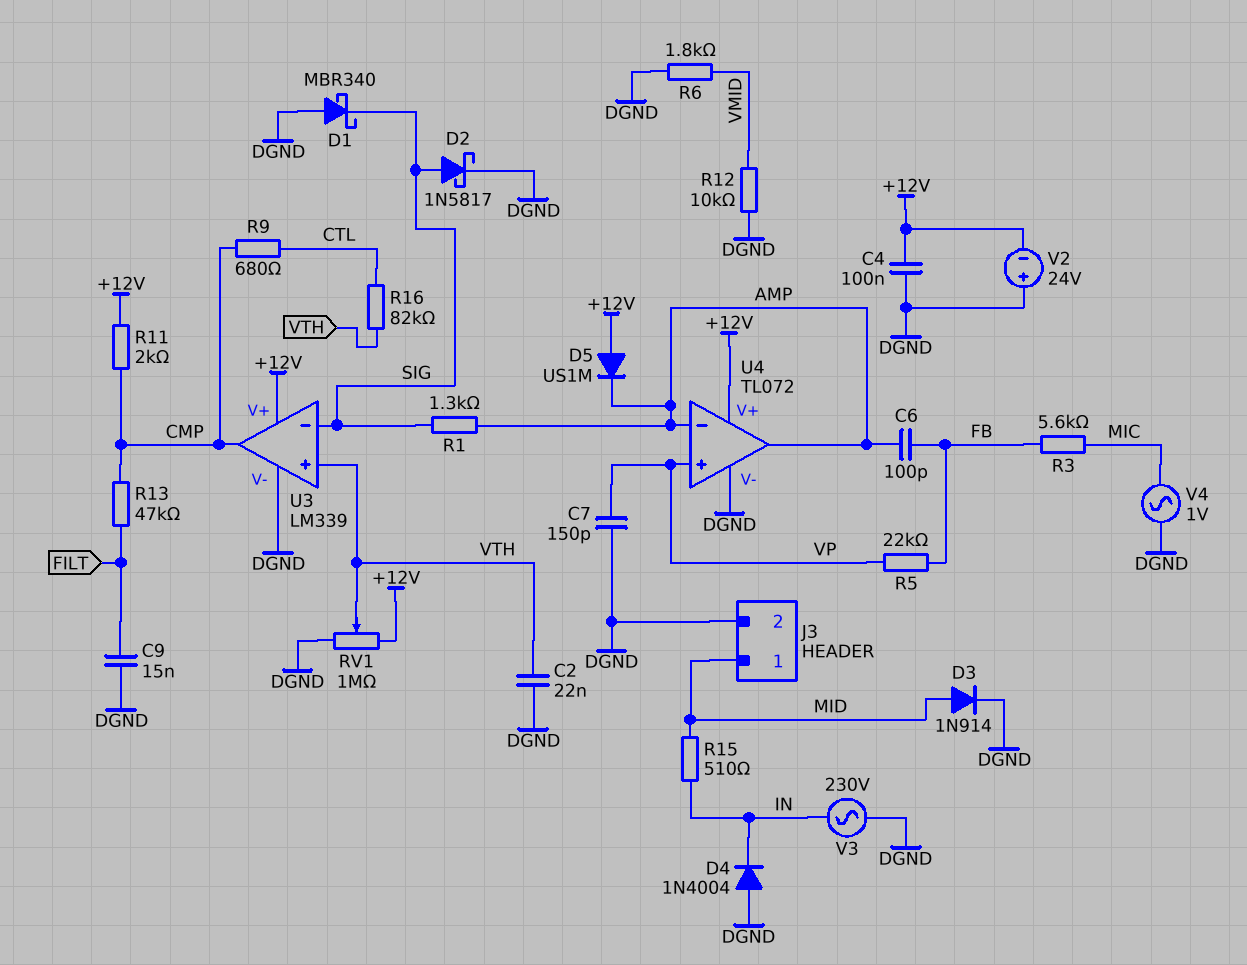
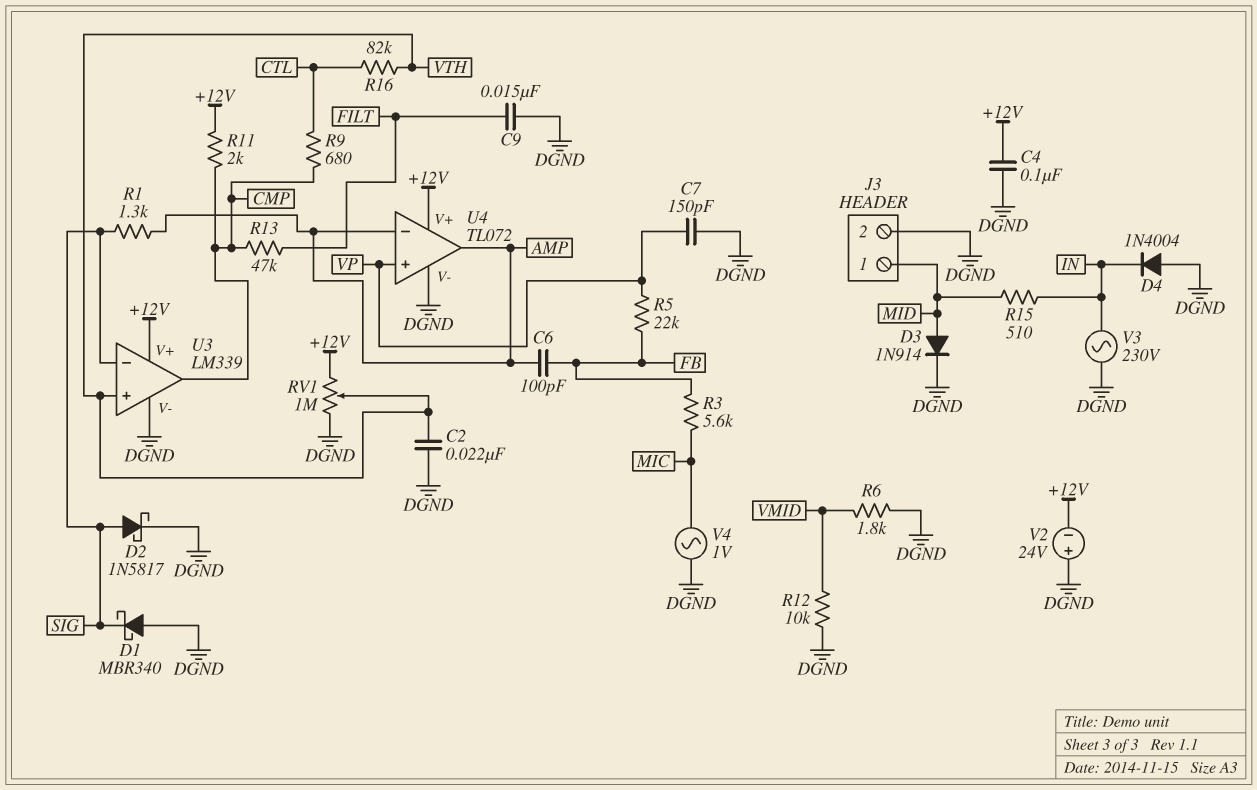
D5: diode US1M (A +12V, K AMP) -> none

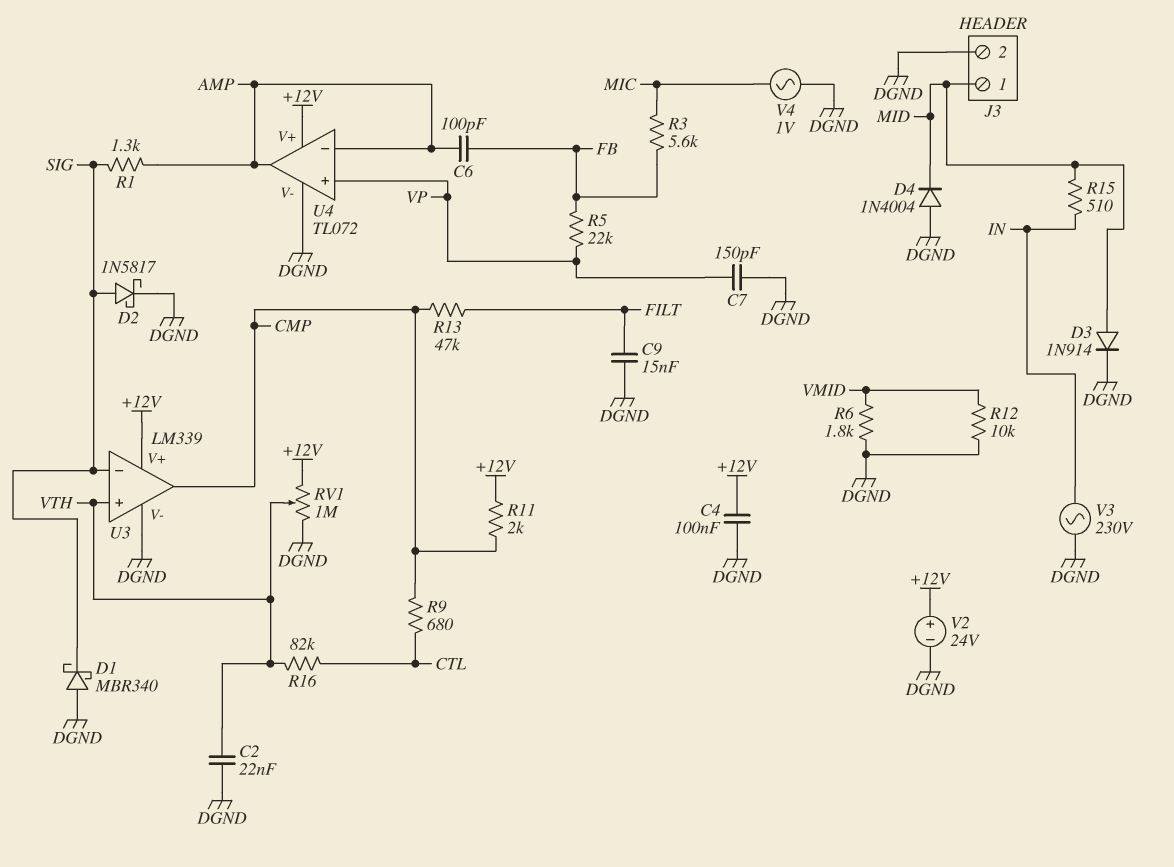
D4: diode 1N4004 (A DGND, K IN) -> diode 1N4004 (A DGND, K MID)
V2: 24V (plus DGND, minus +12V) -> 24V (plus +12V, minus DGND)

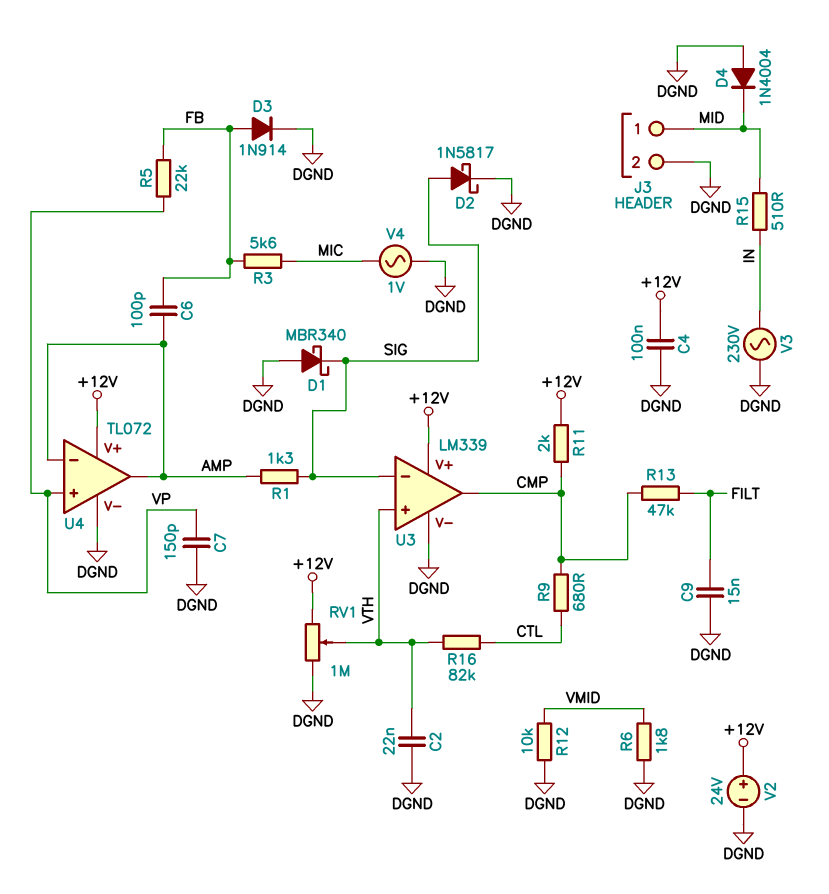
D3: diode 1N914 (A MID, K DGND) -> diode 1N914 (A FB, K DGND)

